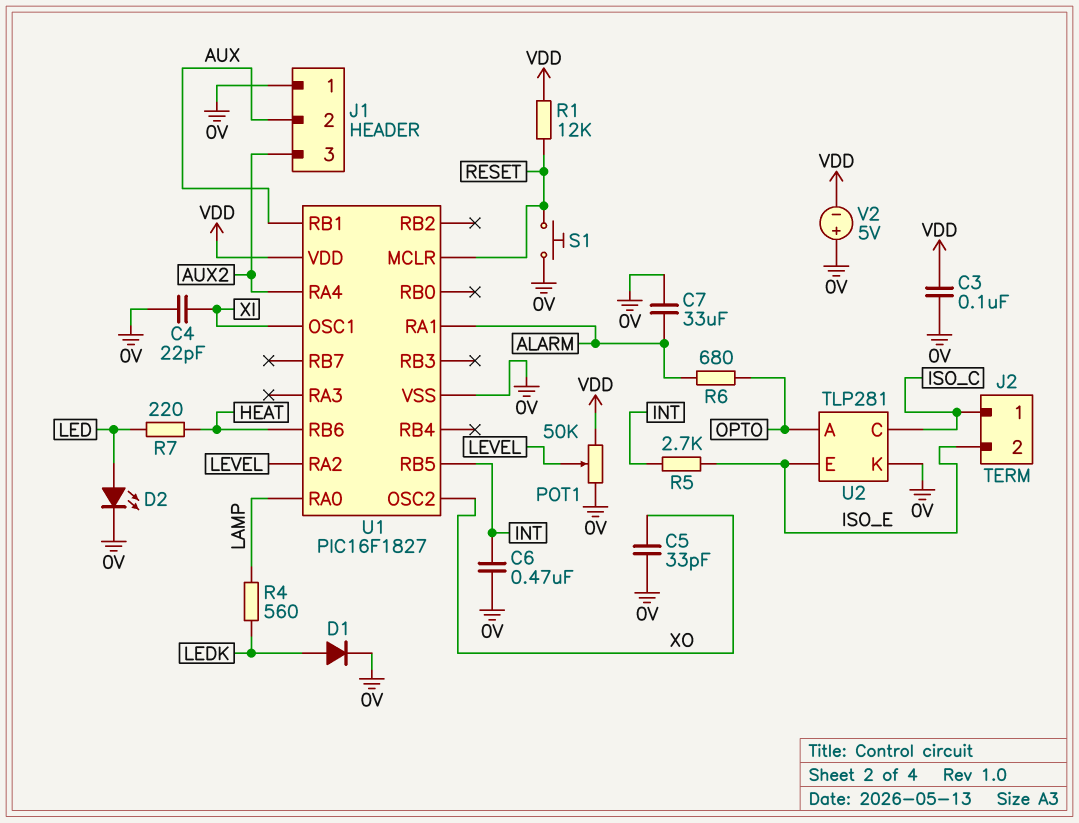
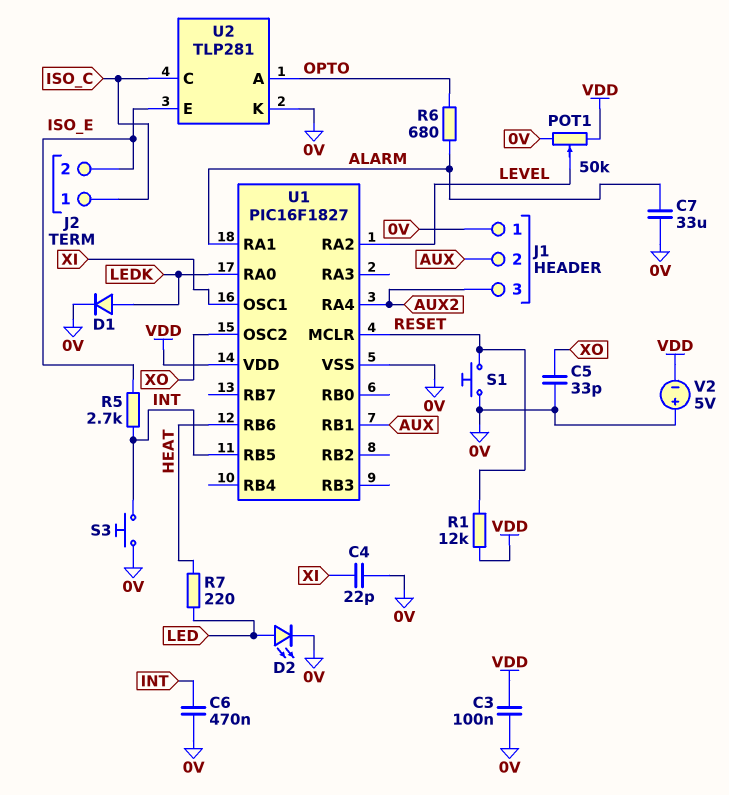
R4: 560 (LAMP, LEDK) -> none
S3: none -> button (0V, INT)
U1 pin RA0: LAMP -> LEDK

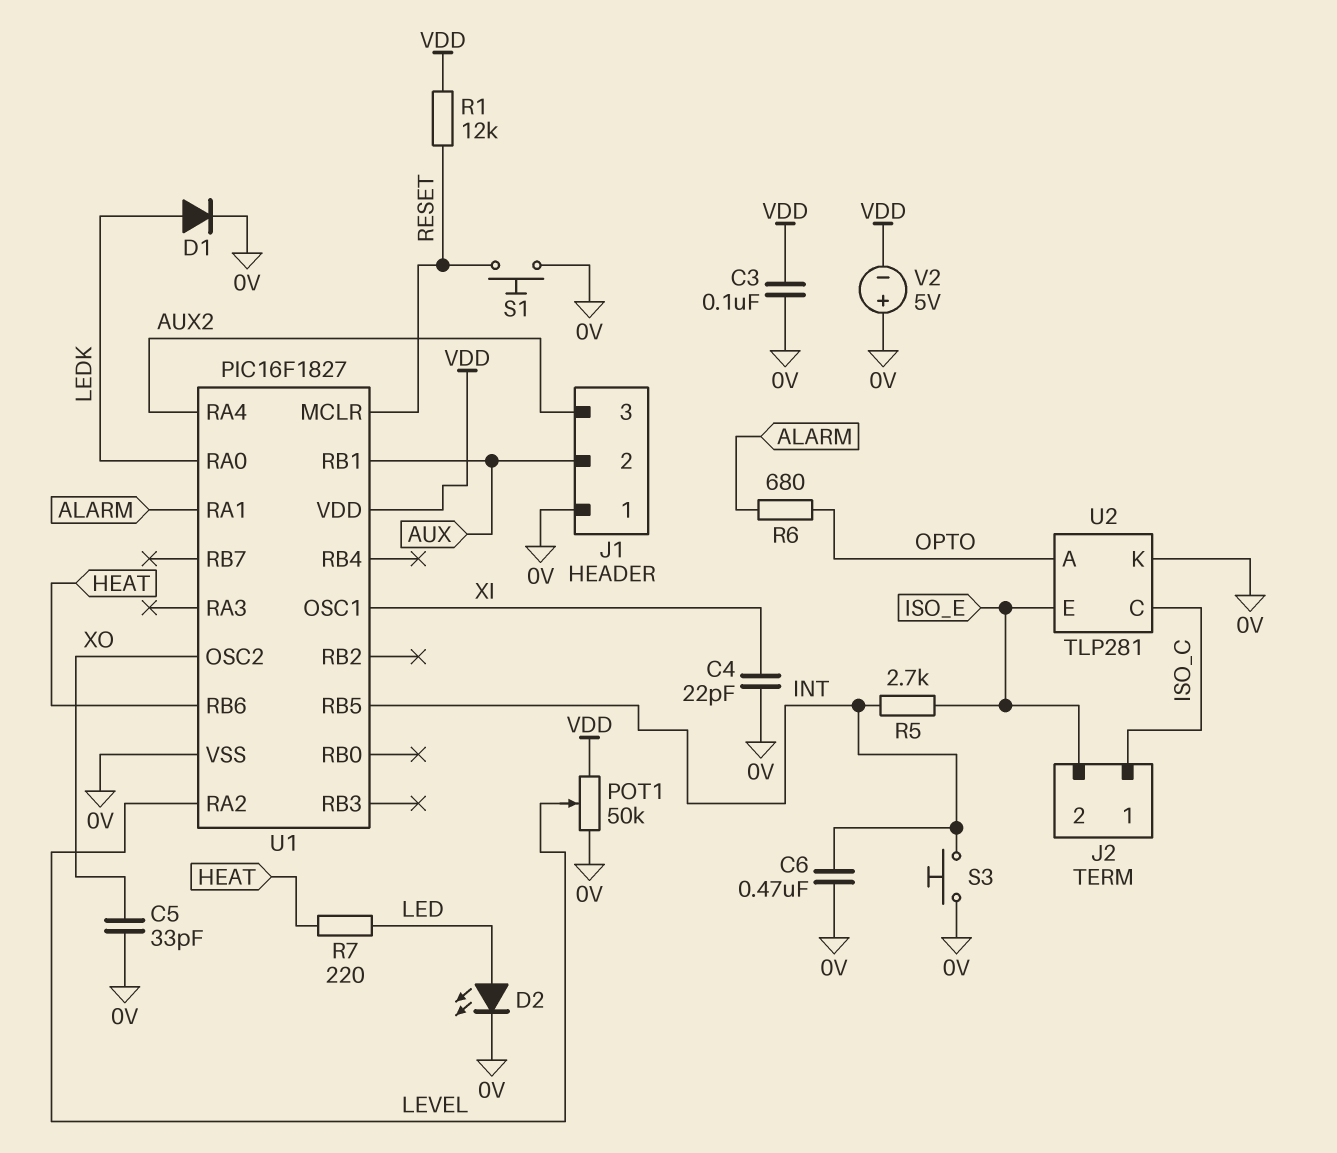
C7: 33uF (0V, ALARM) -> none

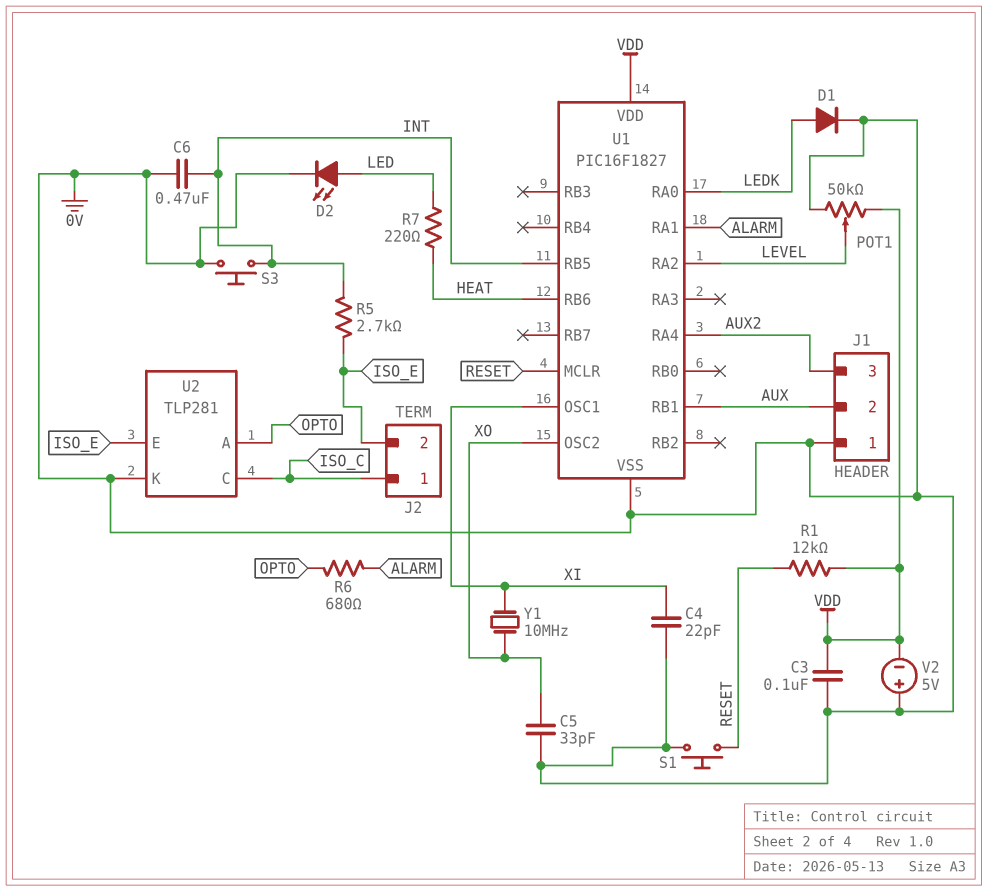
Y1: none -> 10MHz (XI, XO)

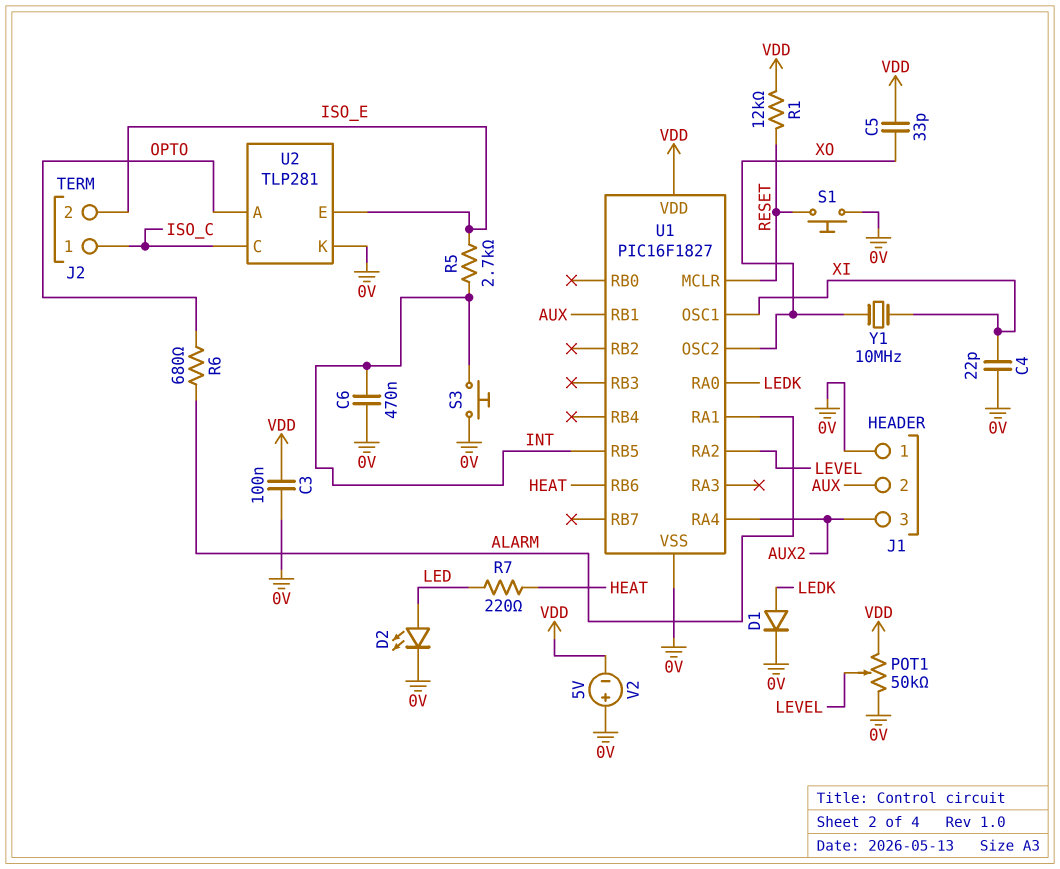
C5: 33pF (0V, XO) -> 33pF (VDD, XO)

